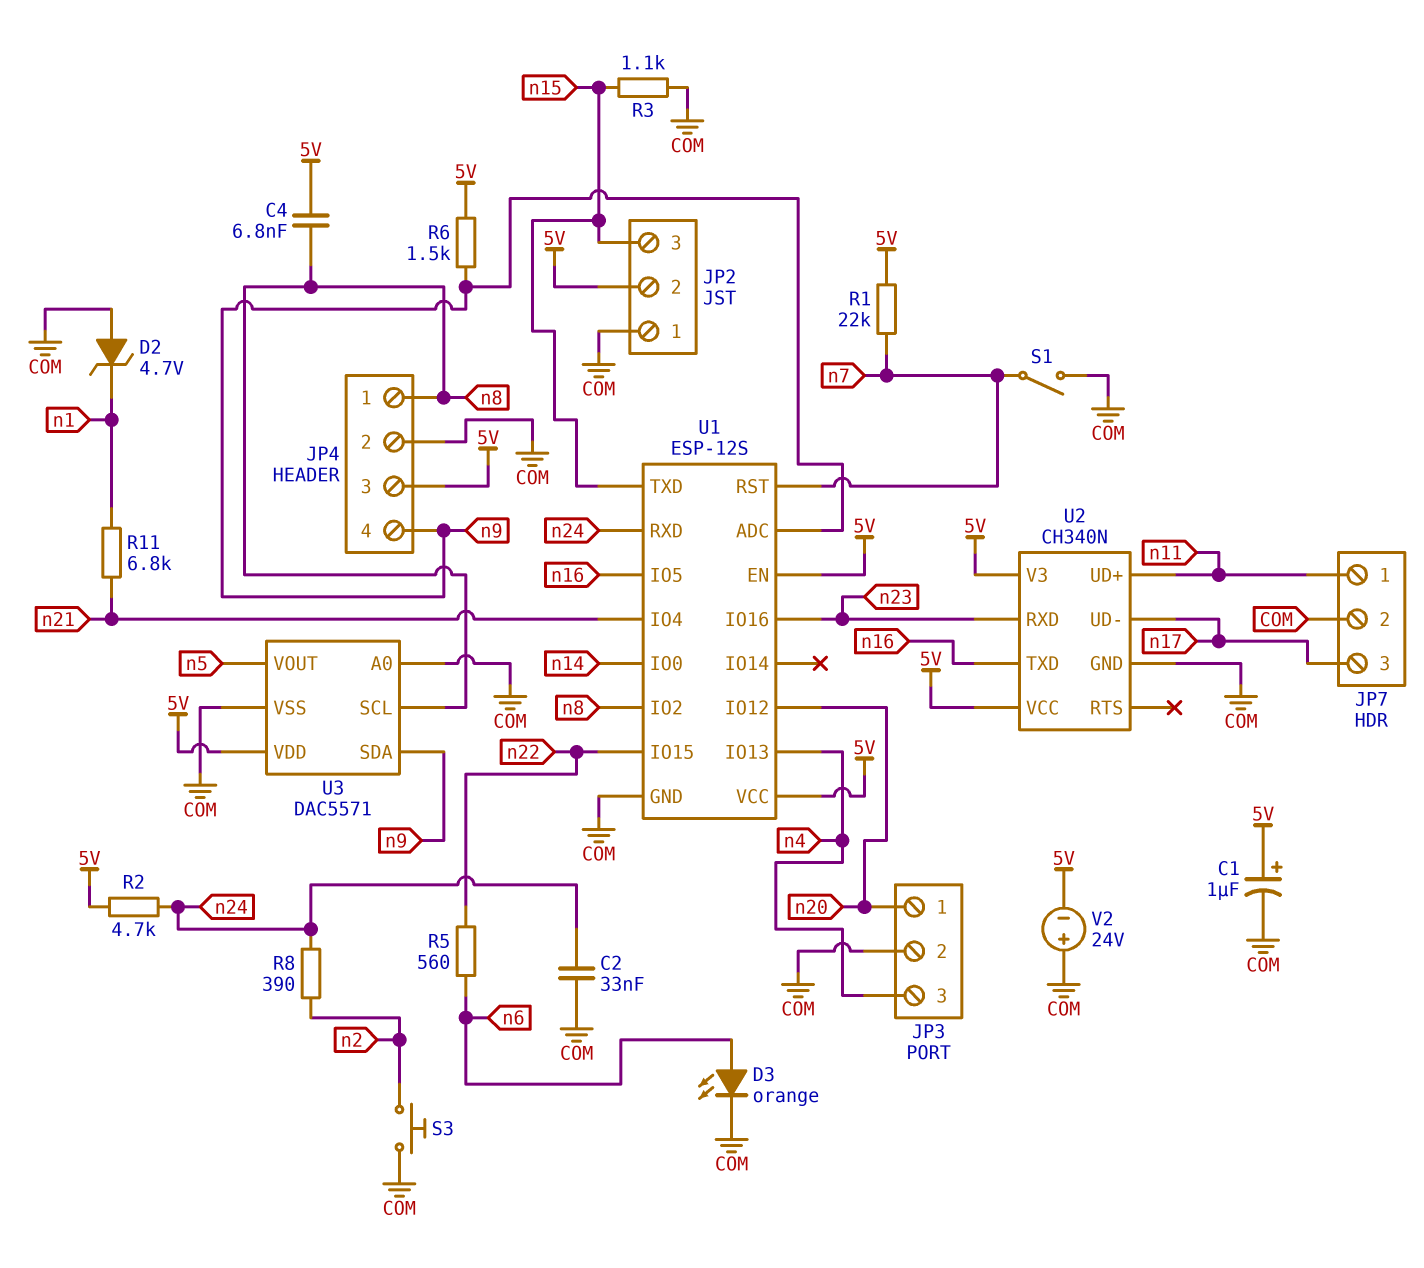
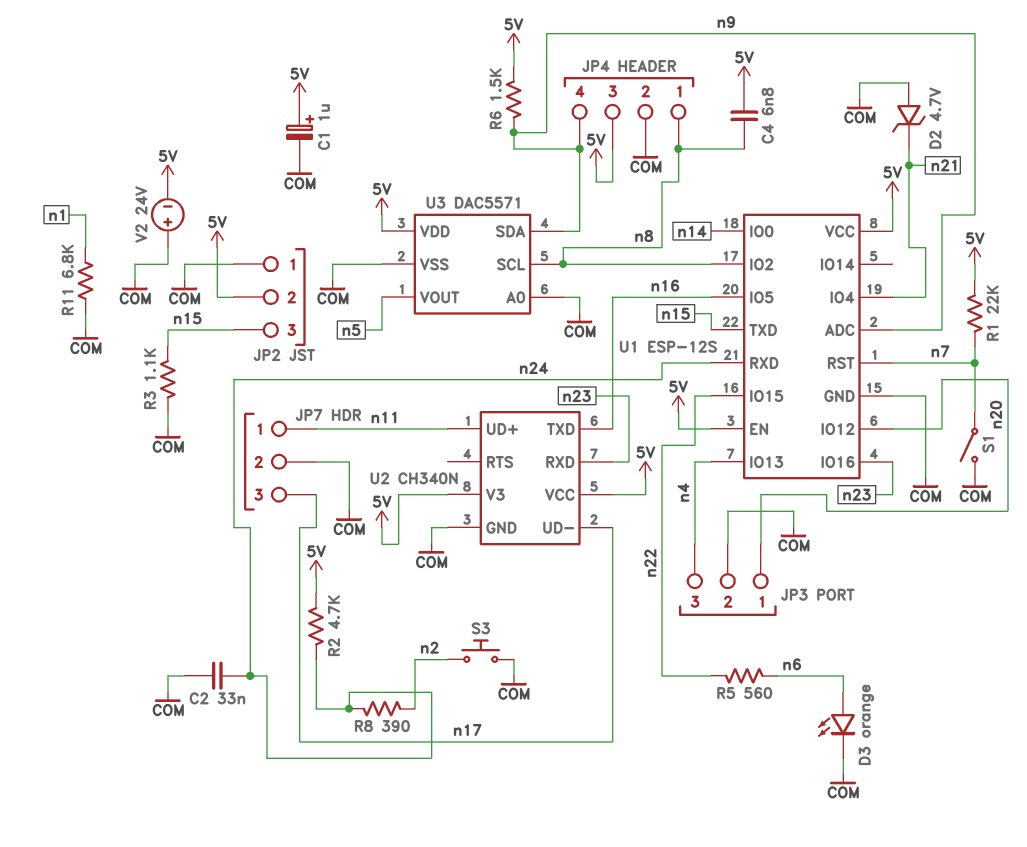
D2: zener 4.7V (A COM, K n1) -> zener 4.7V (A COM, K n21)
R11: 6.8k (n1, n21) -> 6.8k (COM, n1)

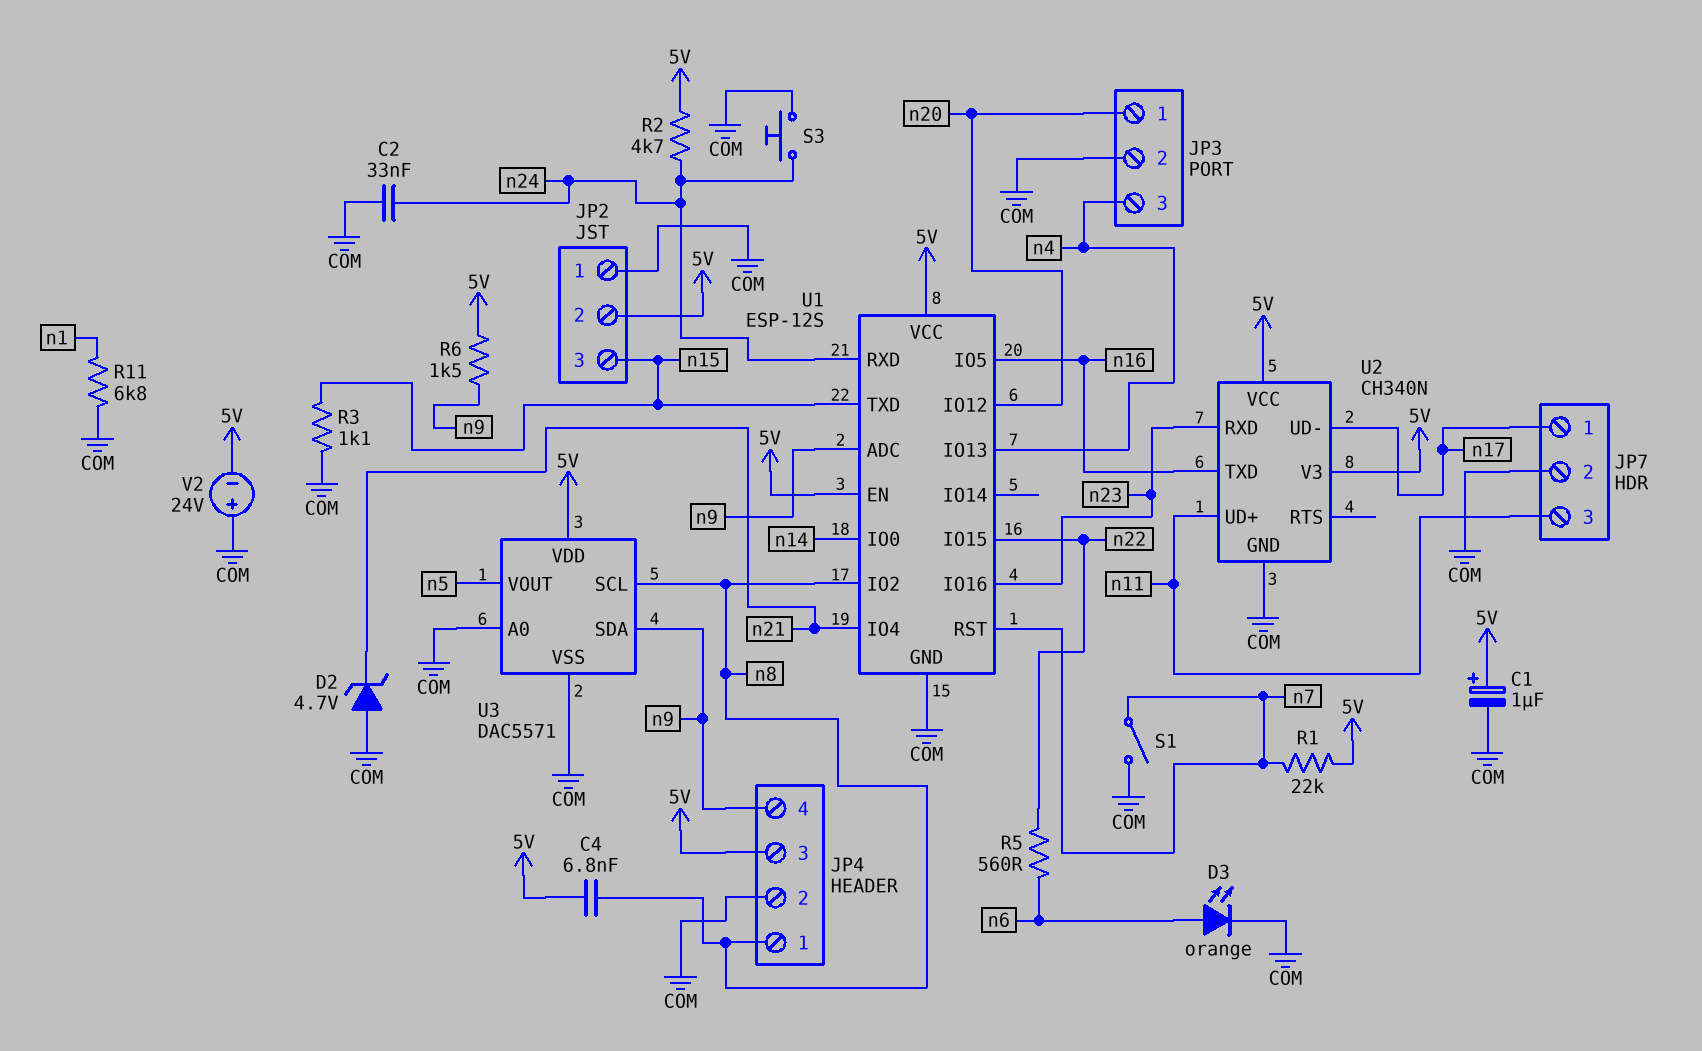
JP7 pin 1: n11 -> n17
JP7 pin 3: n17 -> n11
R8: 390 (n2, n24) -> none
S3: button (COM, n2) -> button (COM, n24)

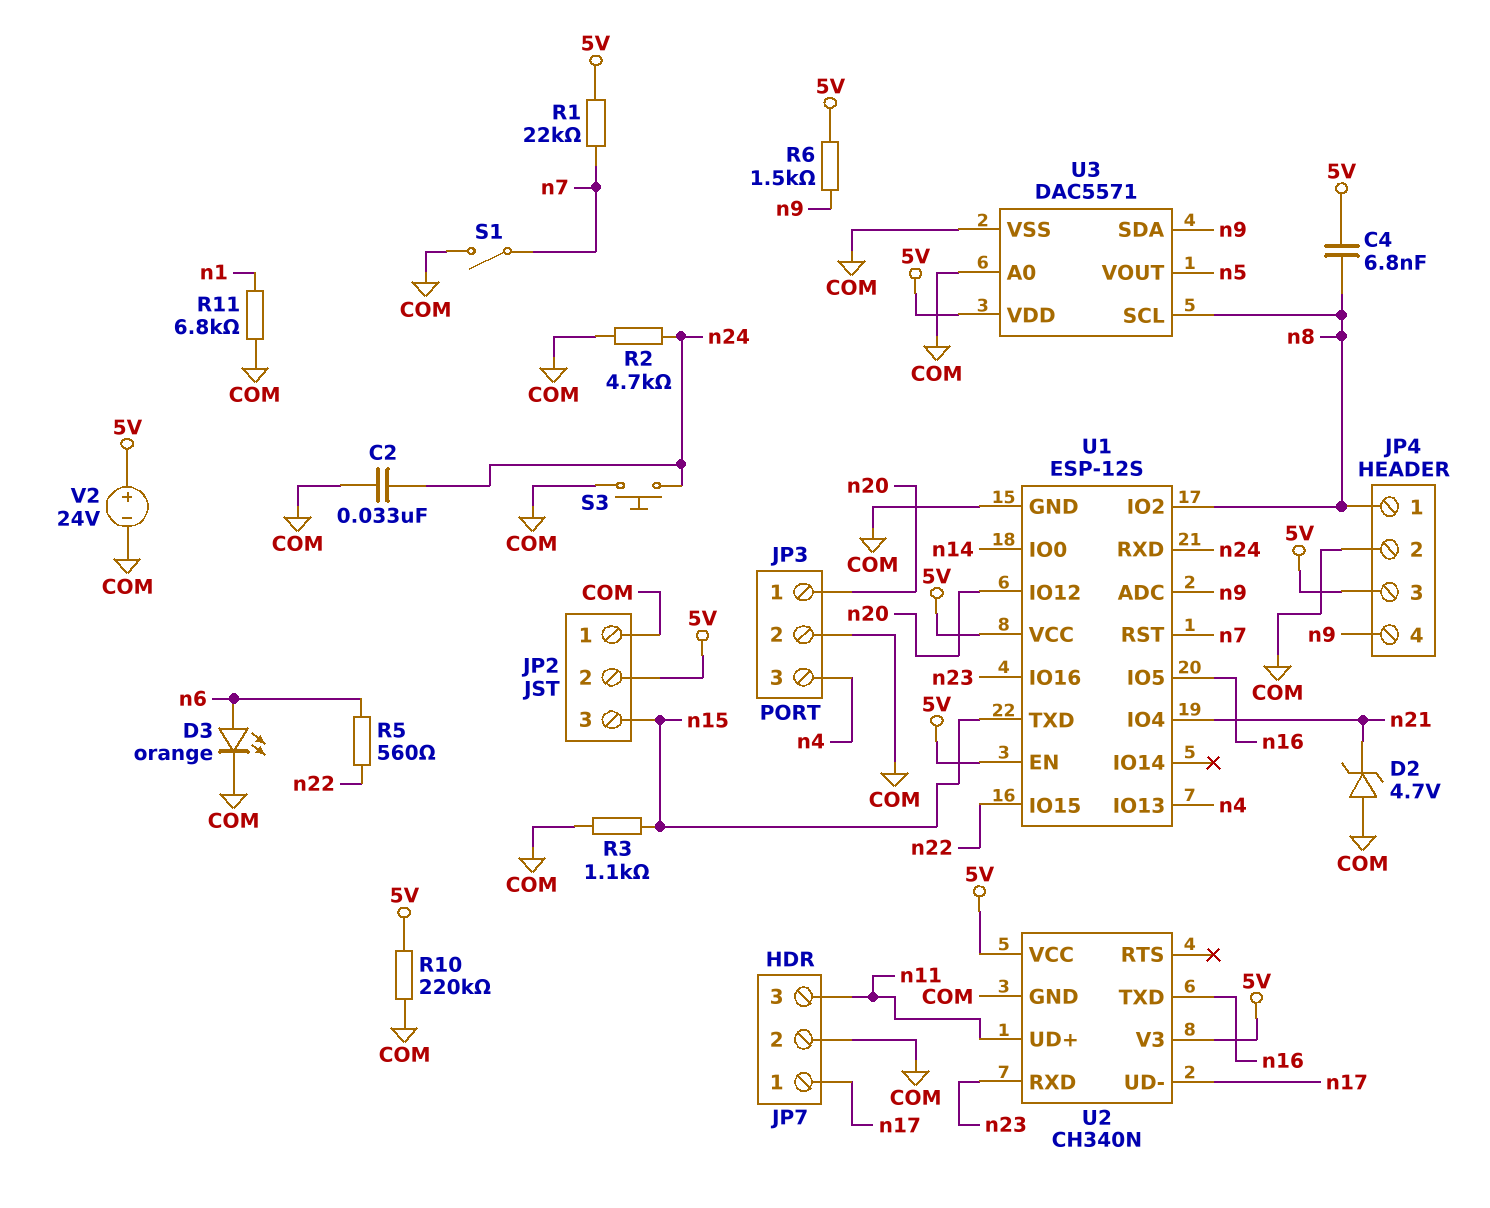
C1: 1uF (plus 5V, minus COM) -> none
R2: 4.7k (5V, n24) -> 4.7k (COM, n24)
R10: none -> 220k (5V, COM)
V2: 24V (plus COM, minus 5V) -> 24V (plus 5V, minus COM)

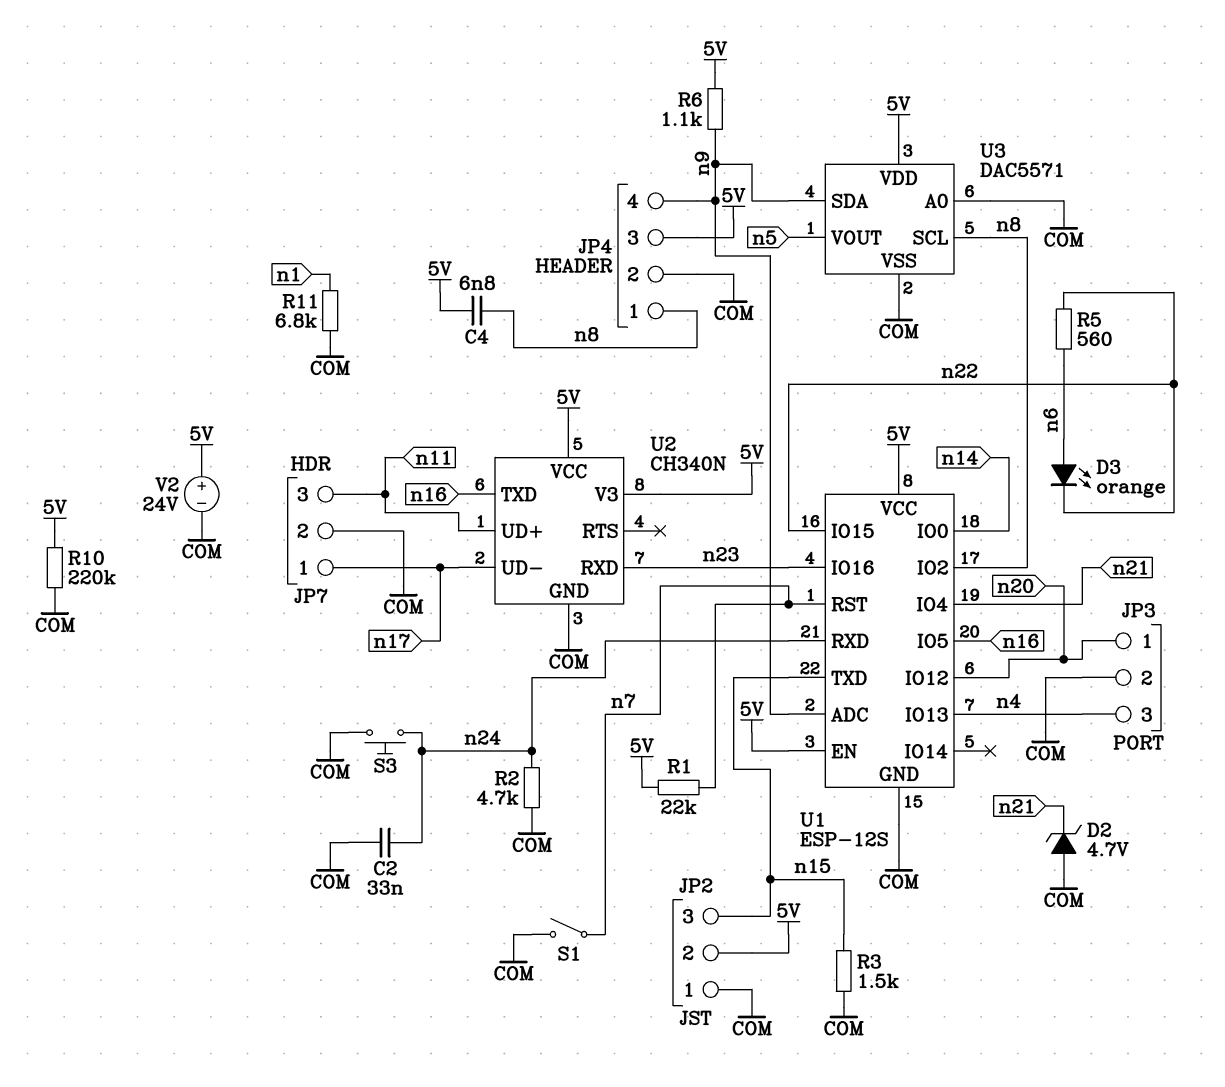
D3: LED orange (A n6, K COM) -> LED orange (A n6, K n22)
R3: 1.1k (COM, n15) -> 1.5k (COM, n15)
R6: 1.5k (5V, n9) -> 1.1k (5V, n9)

